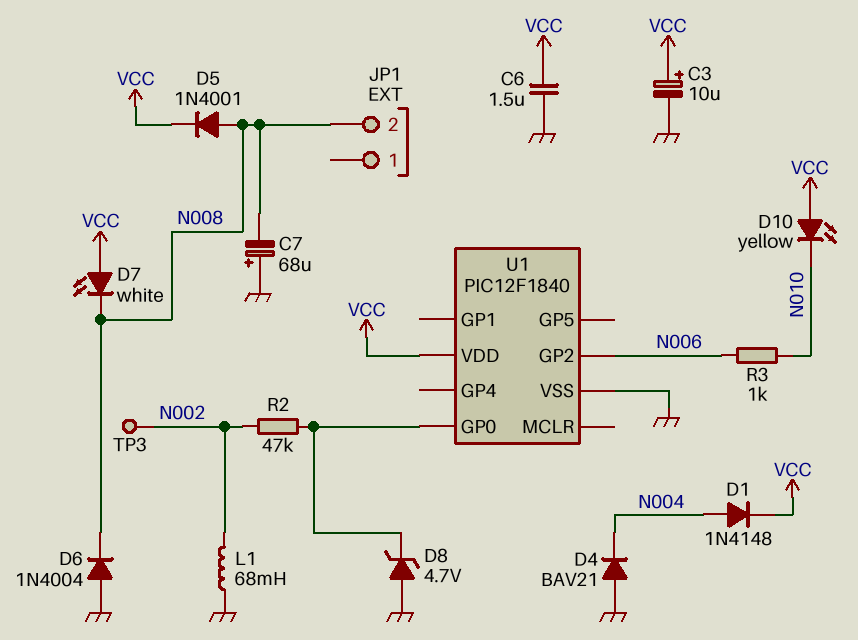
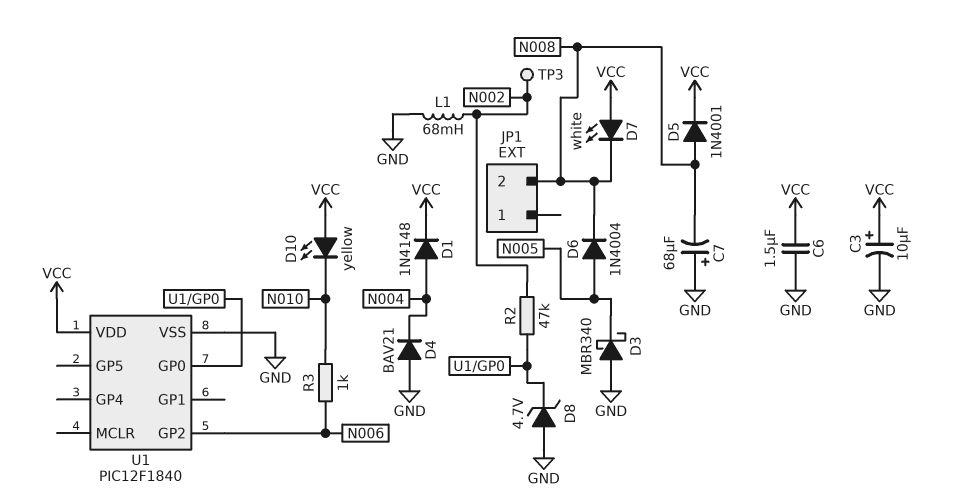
D3: none -> schottky MBR340 (A GND, K N005)
D6: diode 1N4004 (A GND, K N008) -> diode 1N4004 (A N005, K N008)

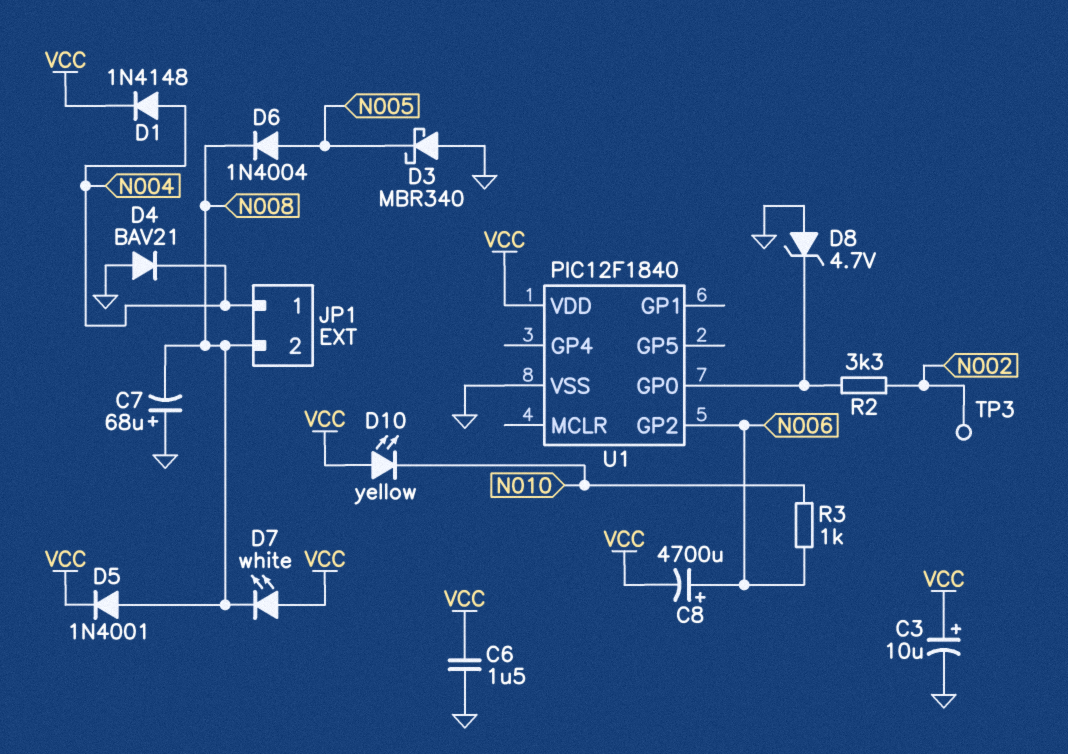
C8: none -> 4700uF (plus N006, minus VCC)
JP1 pin 1: none -> N004
L1: 68mH (GND, N002) -> none
R2: 47k (N002, U1/GP0) -> 3.3k (N002, U1/GP0)

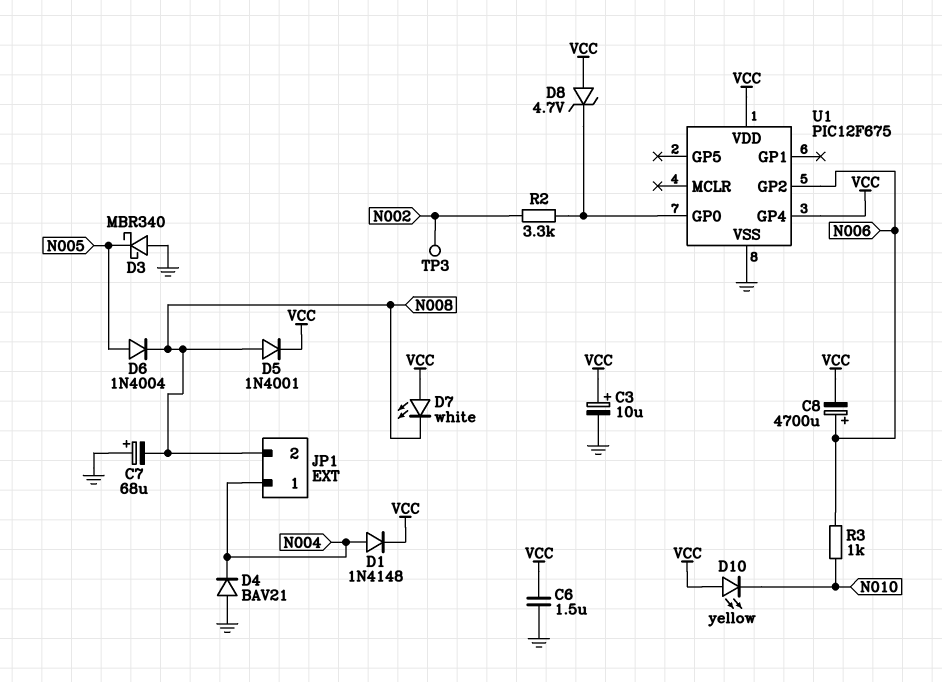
D8: zener 4.7V (A GND, K U1/GP0) -> zener 4.7V (A VCC, K U1/GP0)
U1: PIC12F1840 -> PIC12F675
U1 pin GP4: none -> VCC

